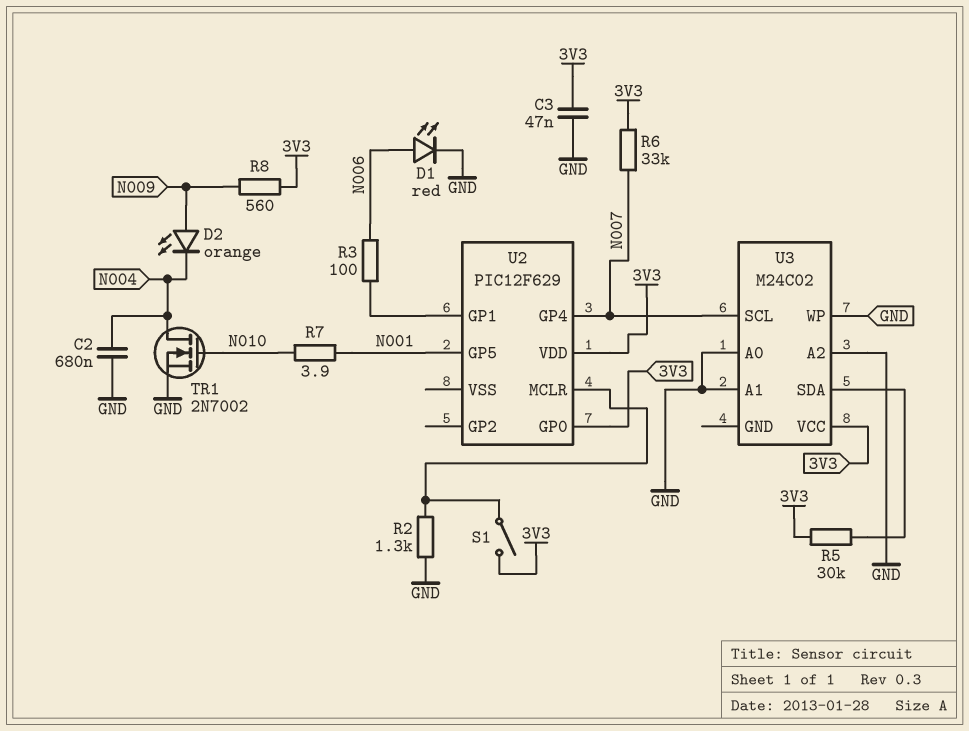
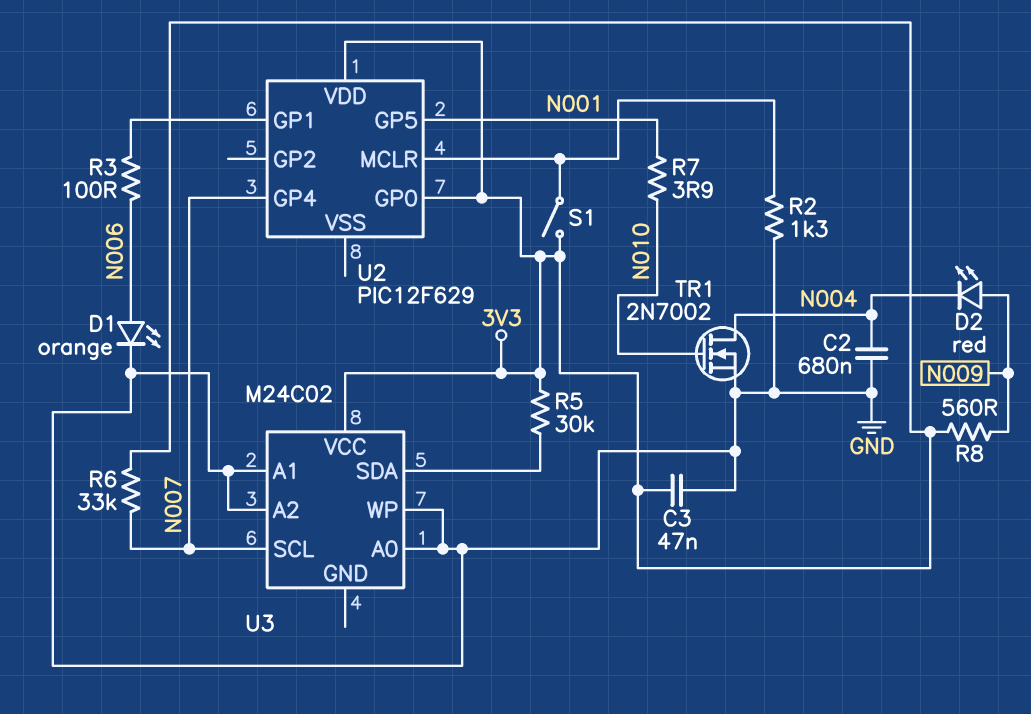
D1: LED red (A N006, K GND) -> LED orange (A N006, K GND)
D2: LED orange (A N009, K N004) -> LED red (A N009, K N004)

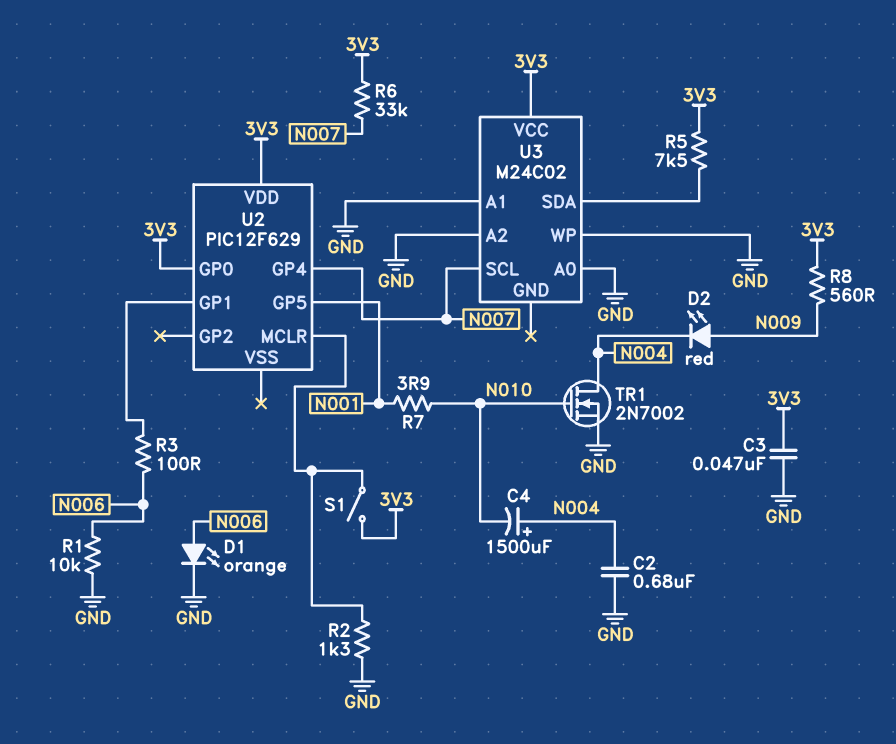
C4: none -> 1500uF (plus N004, minus N010)
R1: none -> 10k (GND, N006)
R5: 30k (3V3, U3/SDA) -> 7.5k (3V3, U3/SDA)

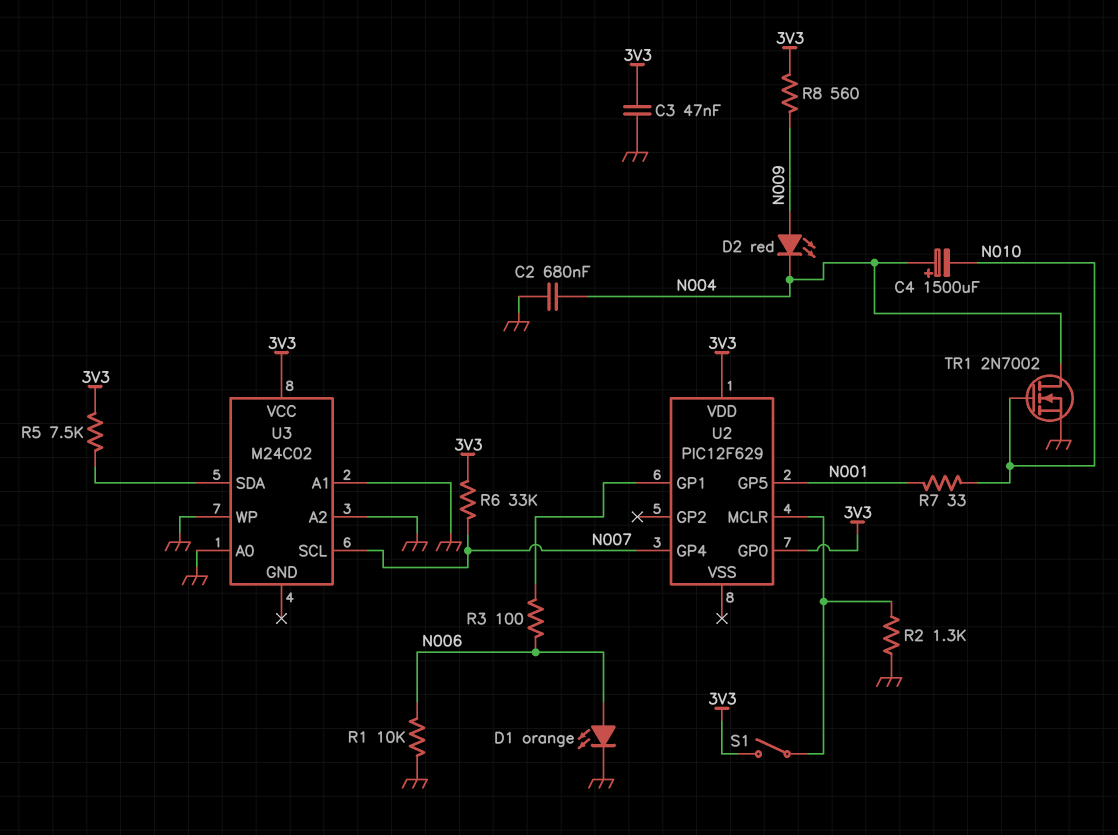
R7: 3.9 (N001, N010) -> 33 (N001, N010)

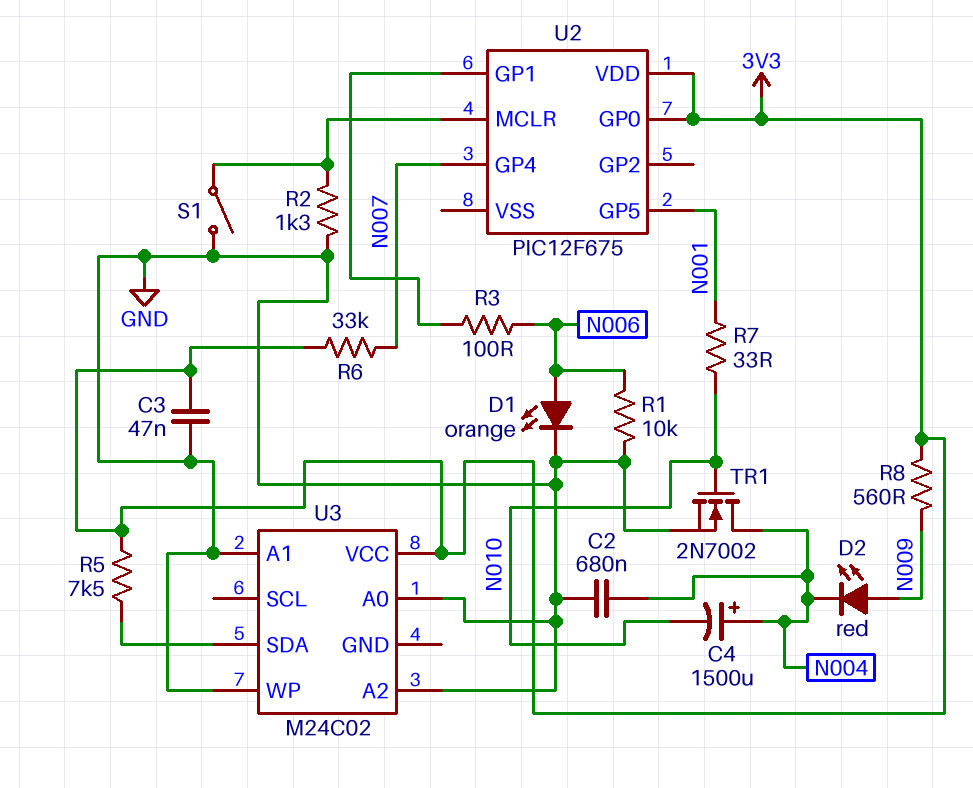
S1: switch (3V3, U2/MCLR) -> switch (GND, U2/MCLR)
U2: PIC12F629 -> PIC12F675
U3 pin SCL: N007 -> none

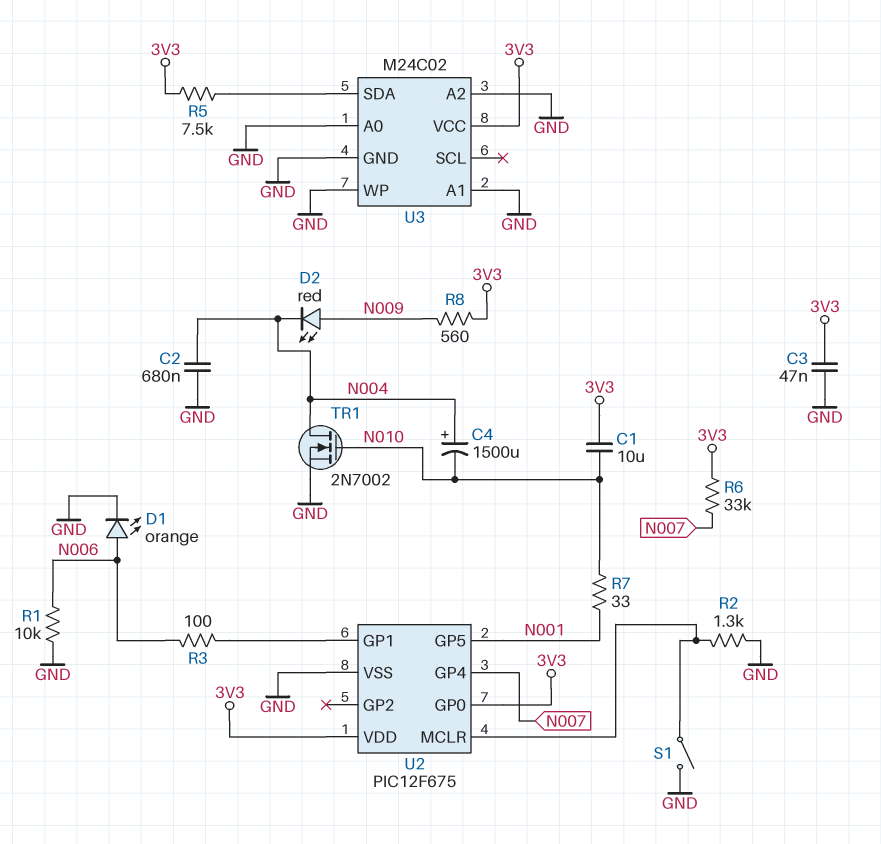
C1: none -> 10uF (3V3, N010)
U2 pin VSS: none -> GND
U3 pin GND: none -> GND

